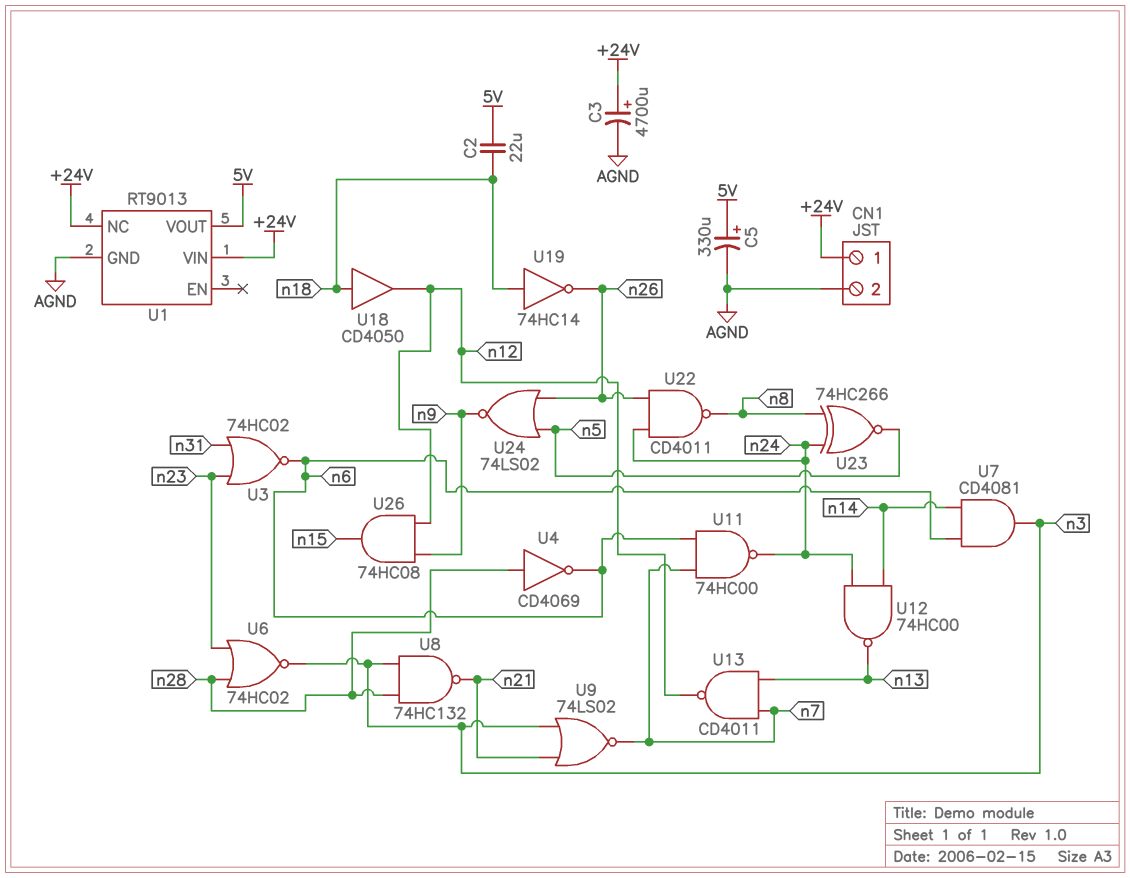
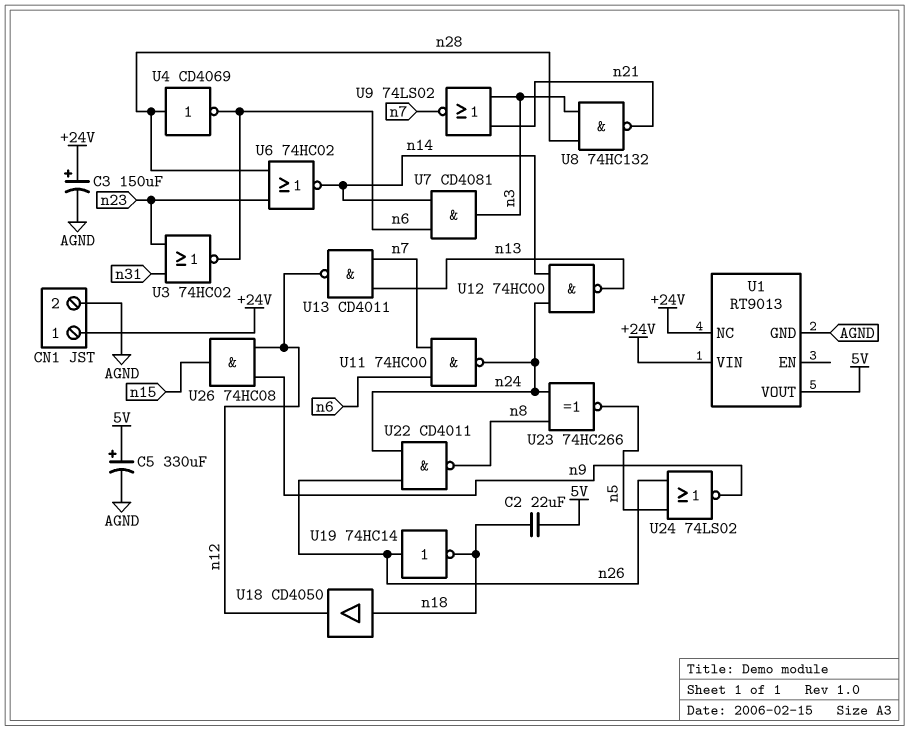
C3: 4700uF (plus +24V, minus AGND) -> 150uF (plus +24V, minus AGND)
U6: NOR 74HC02 (in n23, in n28, out n3) -> NOR 74HC02 (in n23, in n28, out n14)
U19: NOT 74HC14 (in n18, out n26) -> NOT 74HC14 (in n26, out n18)

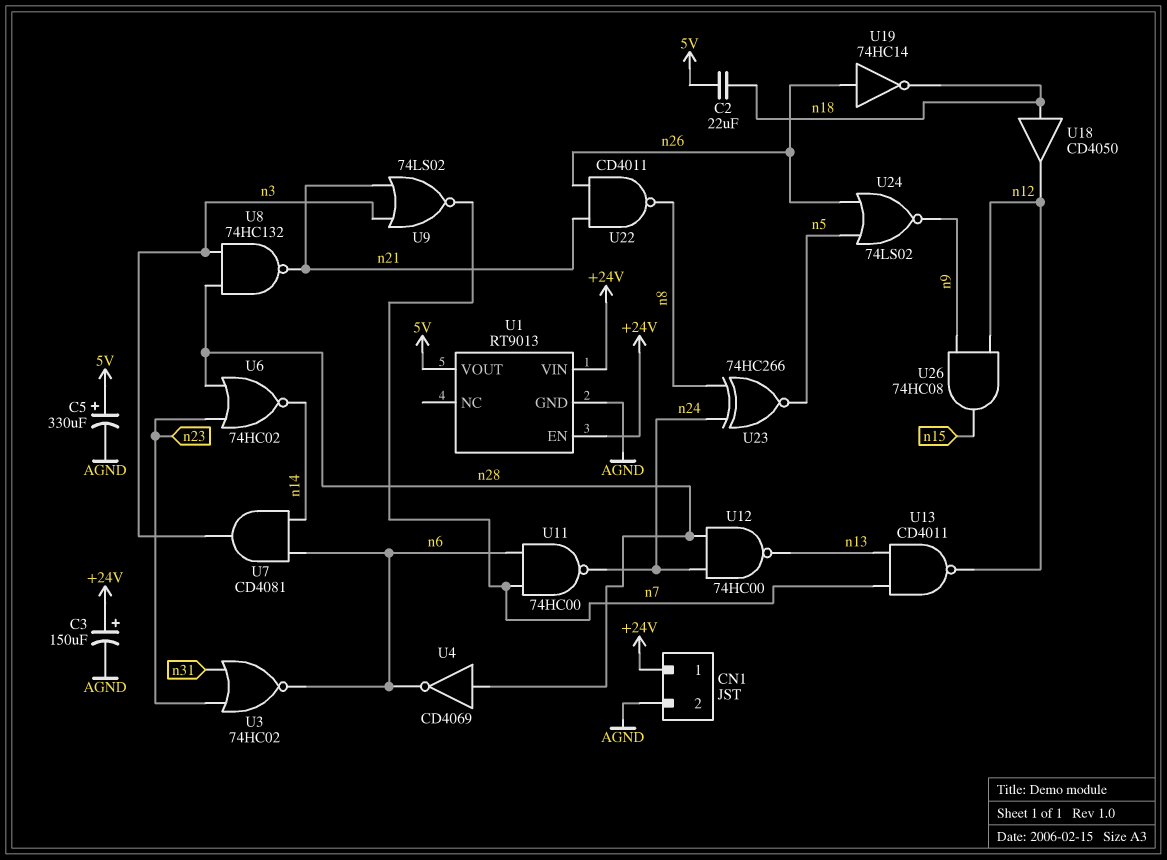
U1 pin EN: none -> +24V
U1 pin NC: +24V -> none
U12: NAND 74HC00 (in n14, in n24, out n13) -> NAND 74HC00 (in n24, in n28, out n13)
U22: NAND CD4011 (in n24, in n26, out n8) -> NAND CD4011 (in n21, in n26, out n8)

